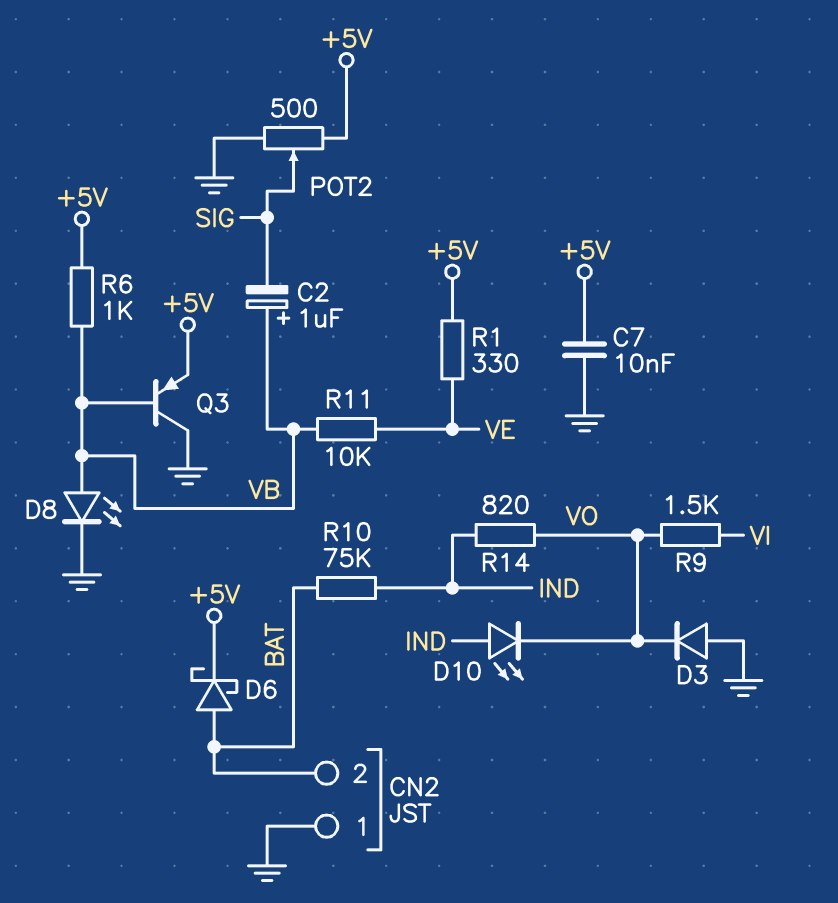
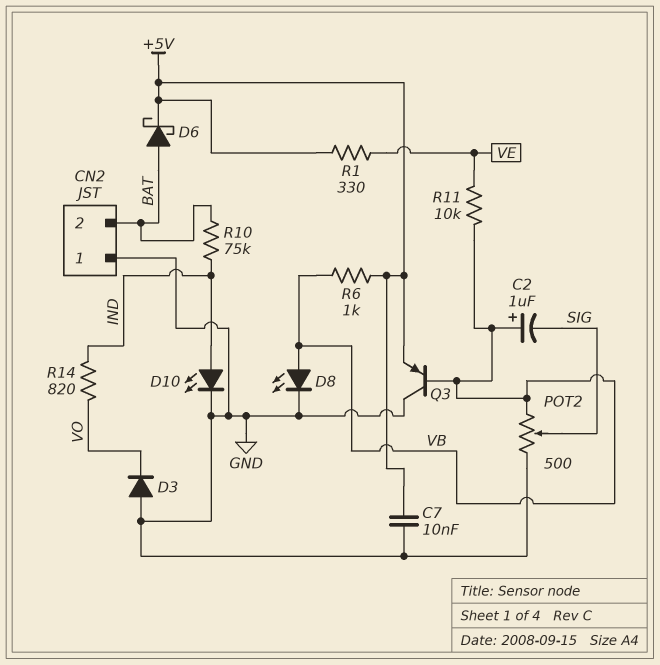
D10: LED (A IND, K VO) -> LED (A IND, K GND)
POT2: 500 (+5V, GND, wiper SIG) -> 500 (GND, VB, wiper SIG)
R9: 1.5k (VI, VO) -> none

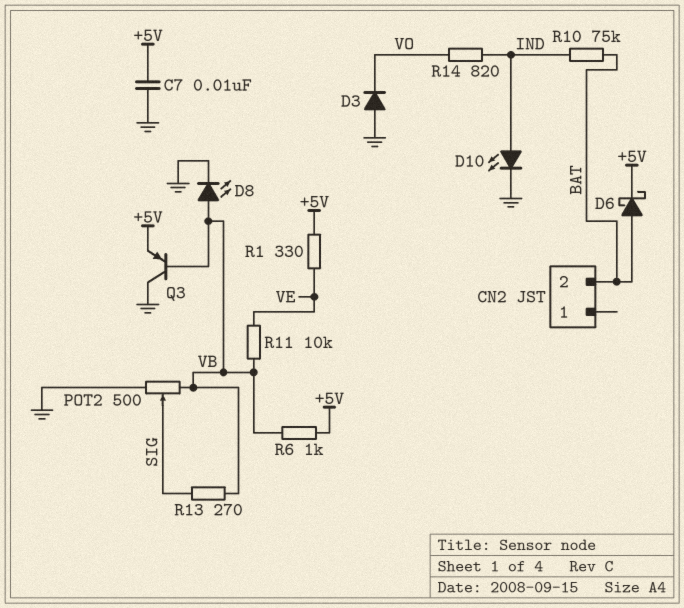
C2: 1uF (plus VB, minus SIG) -> none
CN2 pin 1: GND -> none
R13: none -> 270 (SIG, VB)

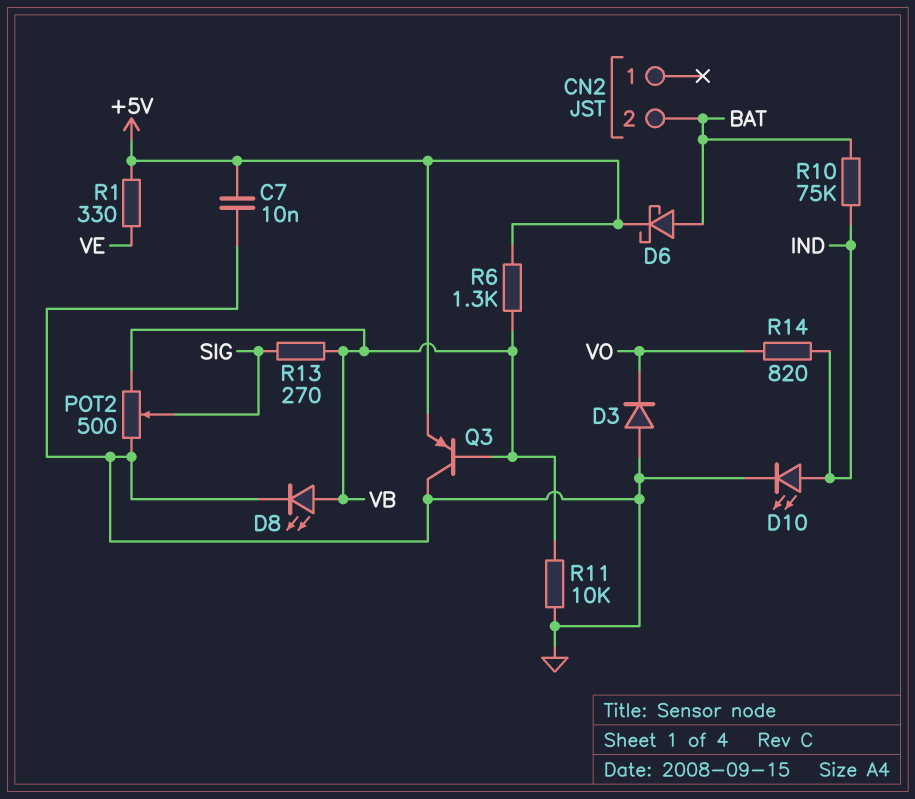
R6: 1k (+5V, VB) -> 1.3k (+5V, VB)
R11: 10k (VB, VE) -> 10k (GND, VB)

